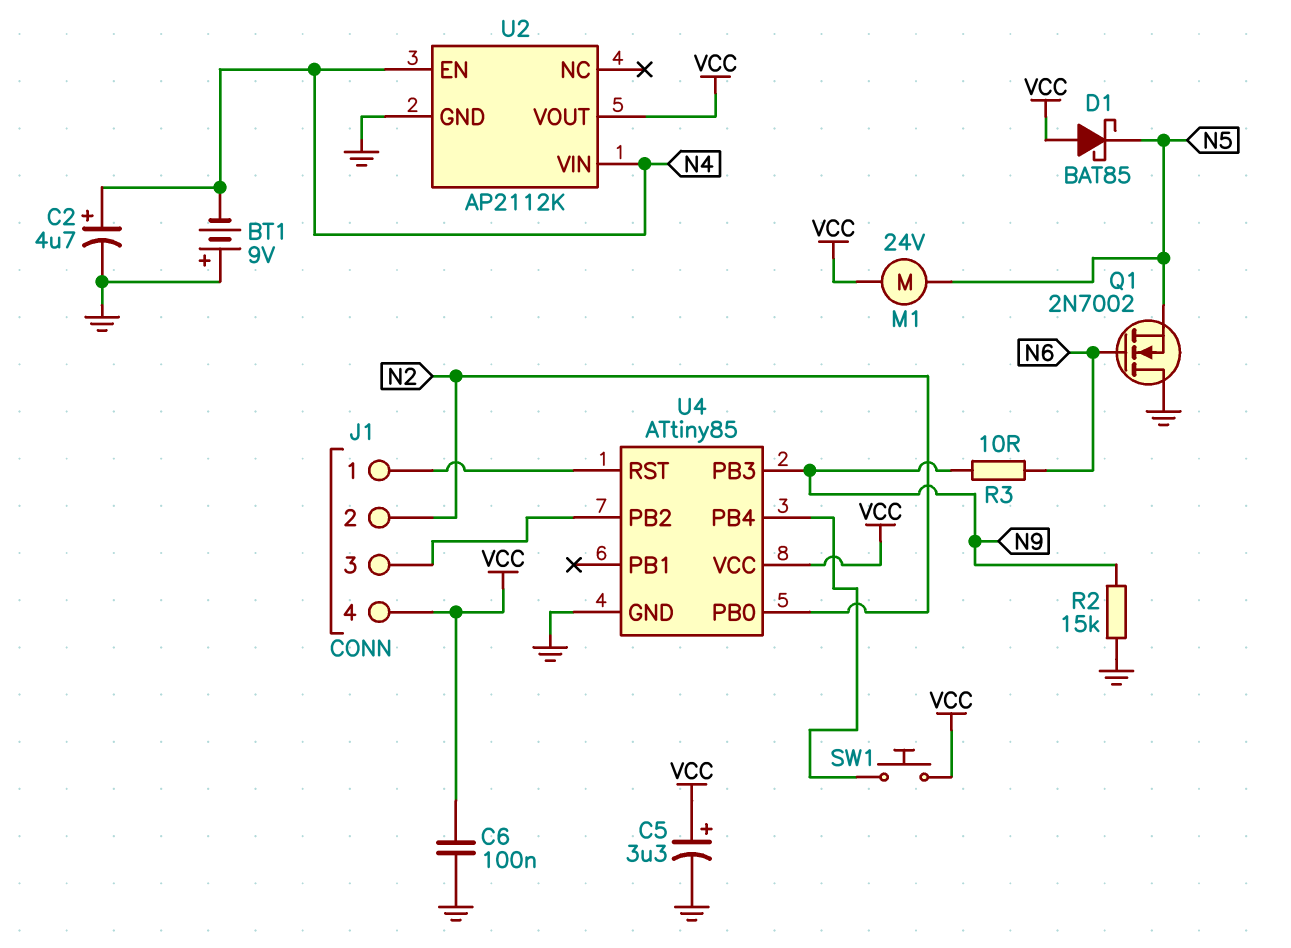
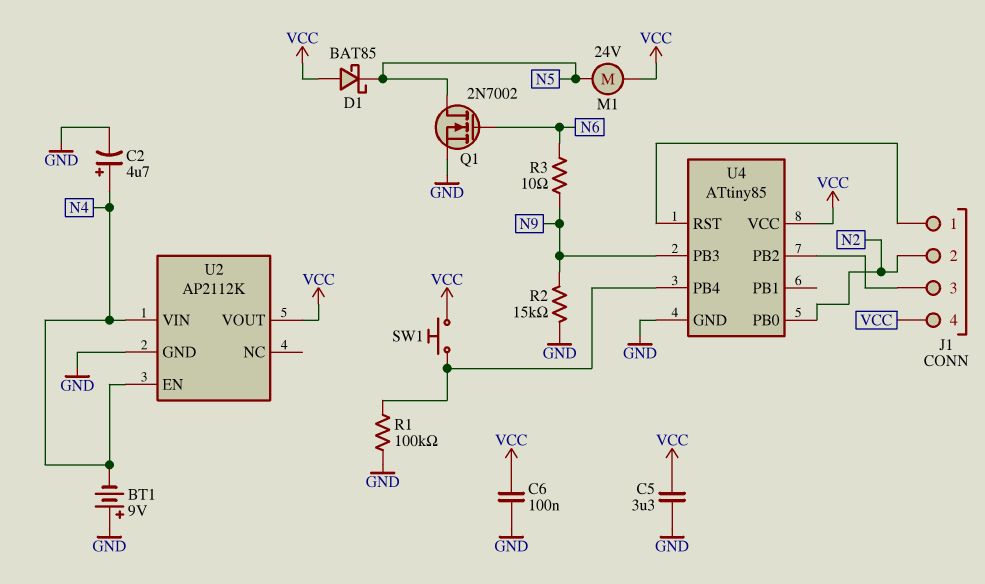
C5: 3.3uF (plus VCC, minus GND) -> 3.3uF (GND, VCC)
Q1: NMOS 2N7002 (G N6, D GND, S N5) -> NMOS 2N7002 (G N6, D N5, S GND)
R1: none -> 100k (GND, U4/PB4)

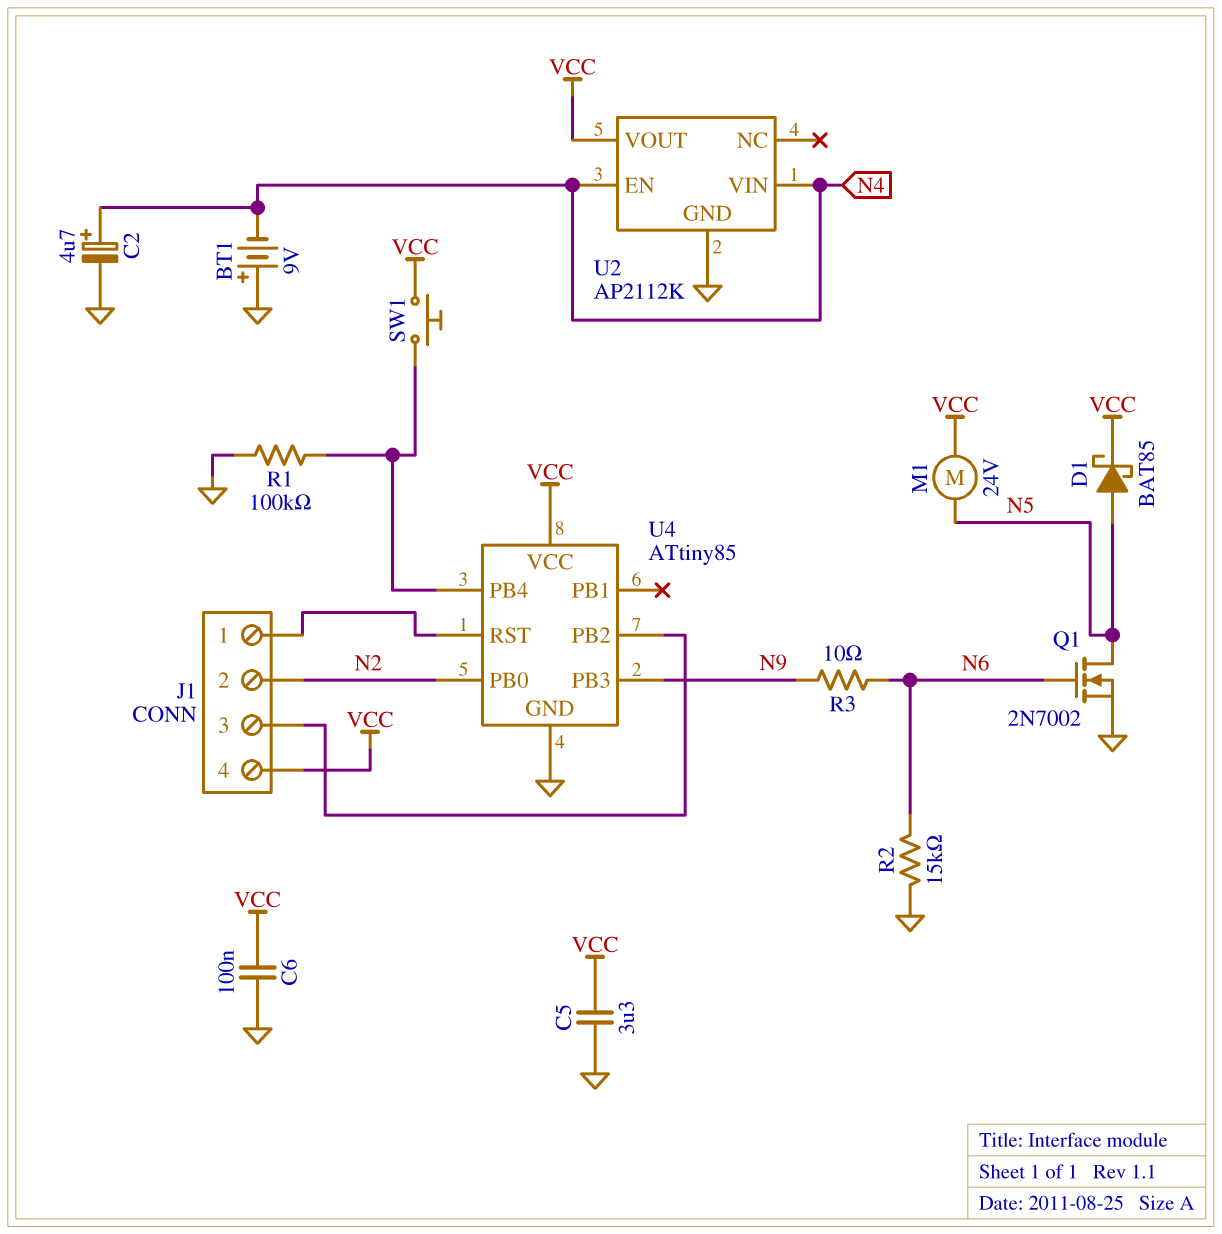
D1: schottky BAT85 (A VCC, K N5) -> schottky BAT85 (A N5, K VCC)
R2: 15k (GND, N9) -> 15k (GND, N6)

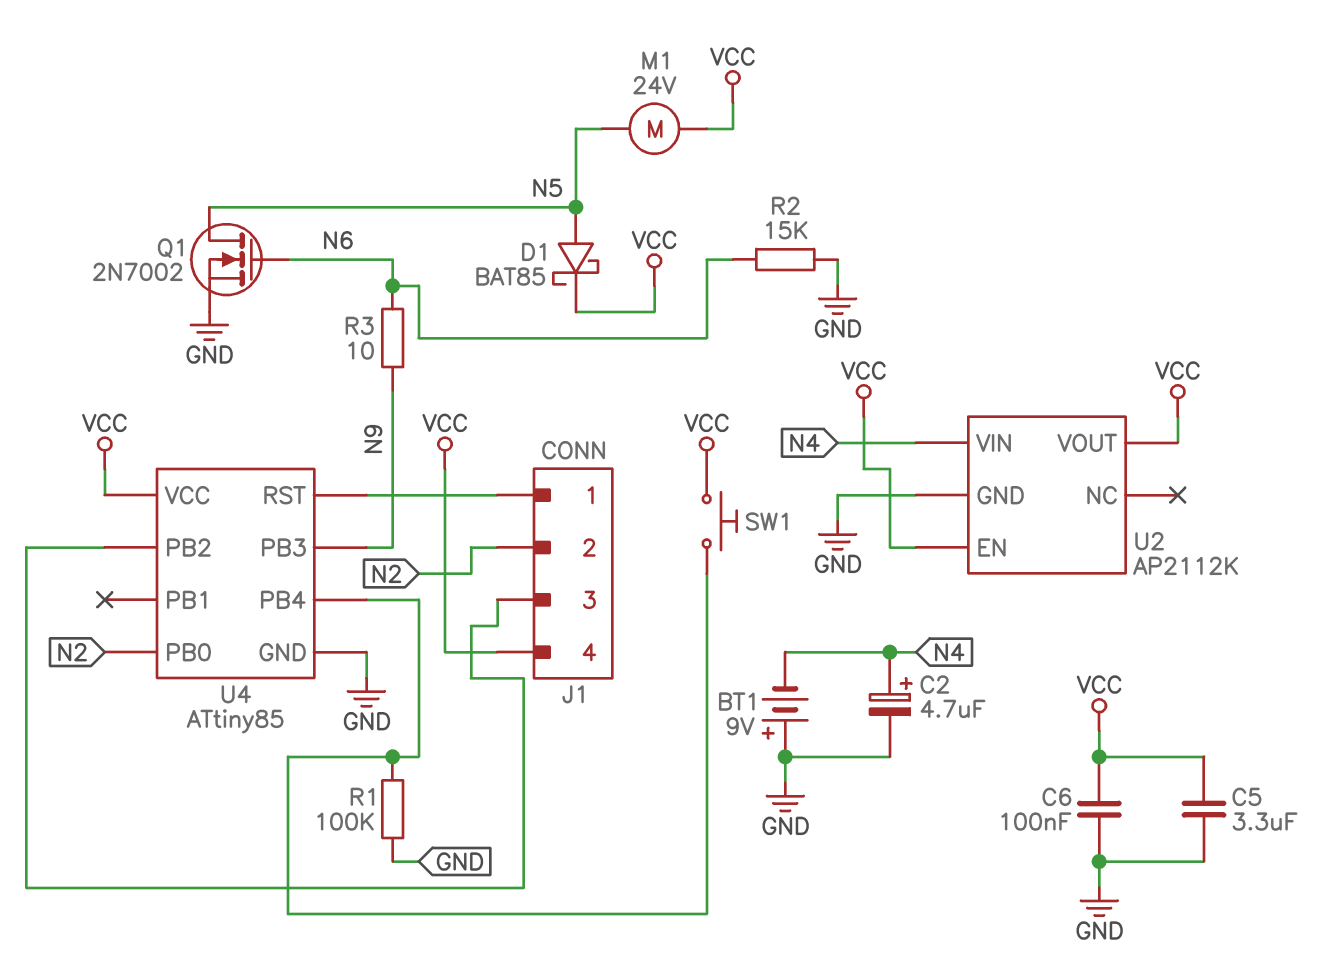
U2 pin EN: N4 -> VCC

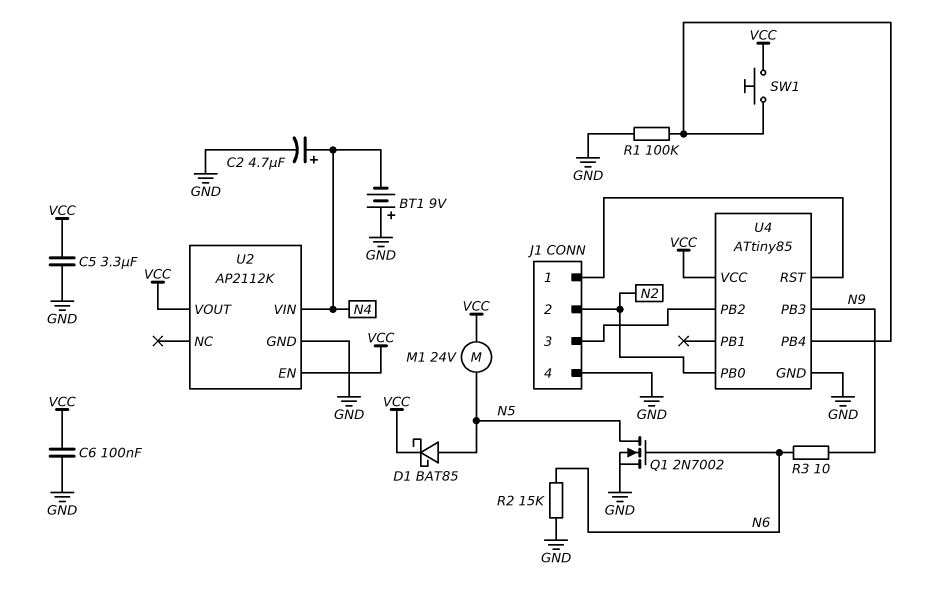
J1 pin 4: VCC -> GND

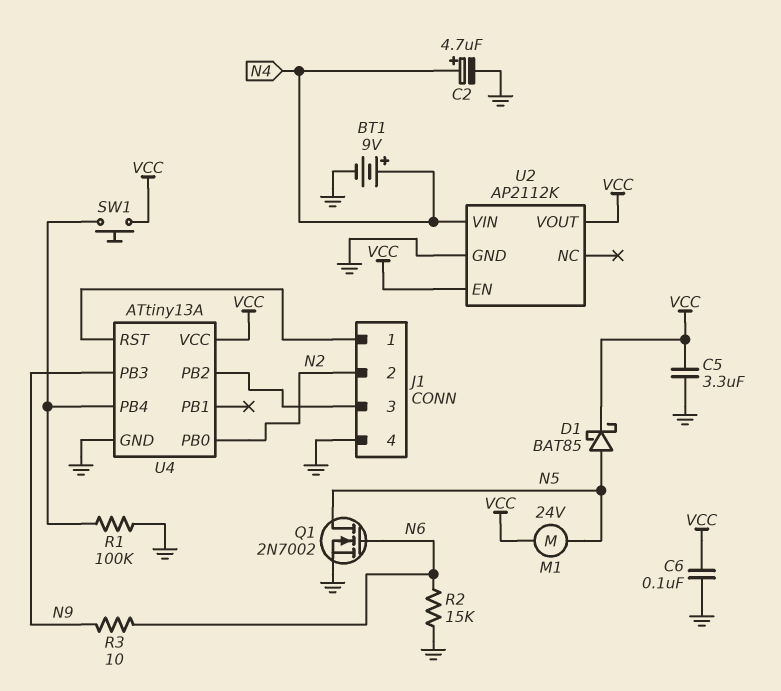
BT1: 9V (plus GND, minus N4) -> 9V (plus N4, minus GND)
U4: ATtiny85 -> ATtiny13A

